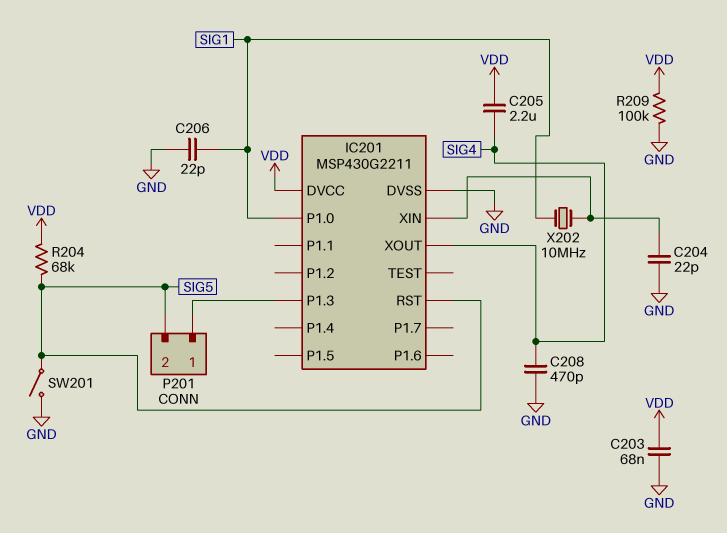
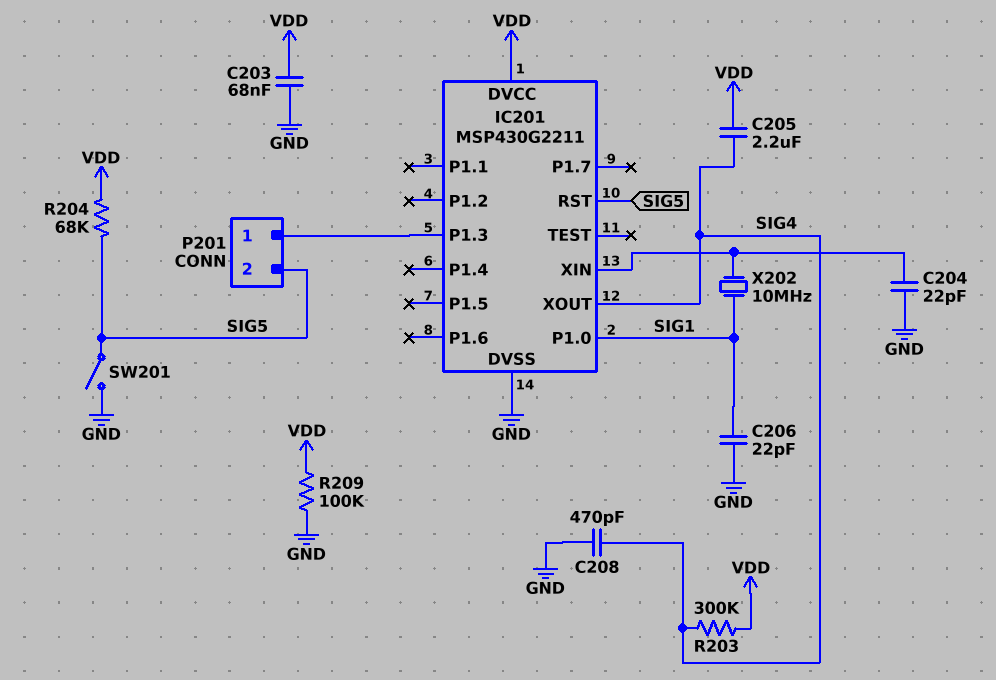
R203: none -> 300k (SIG4, VDD)

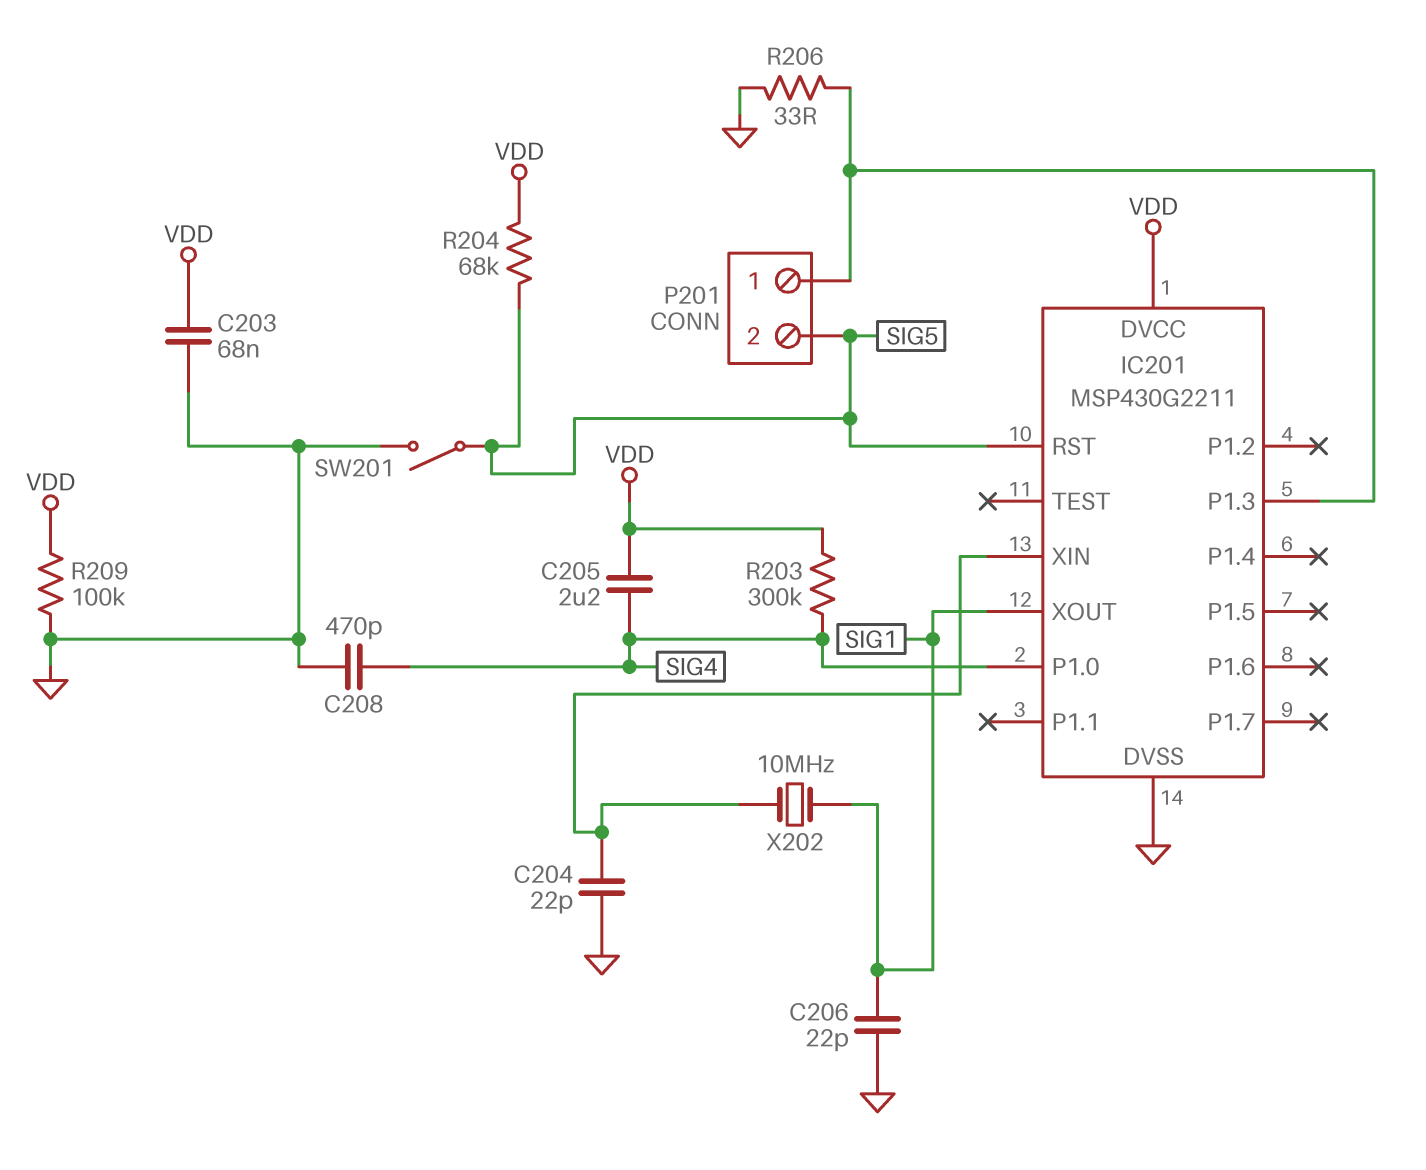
IC201 pin P1.0: SIG1 -> SIG4
IC201 pin XOUT: SIG4 -> SIG1
R206: none -> 33 (GND, IC201/P1.3)

